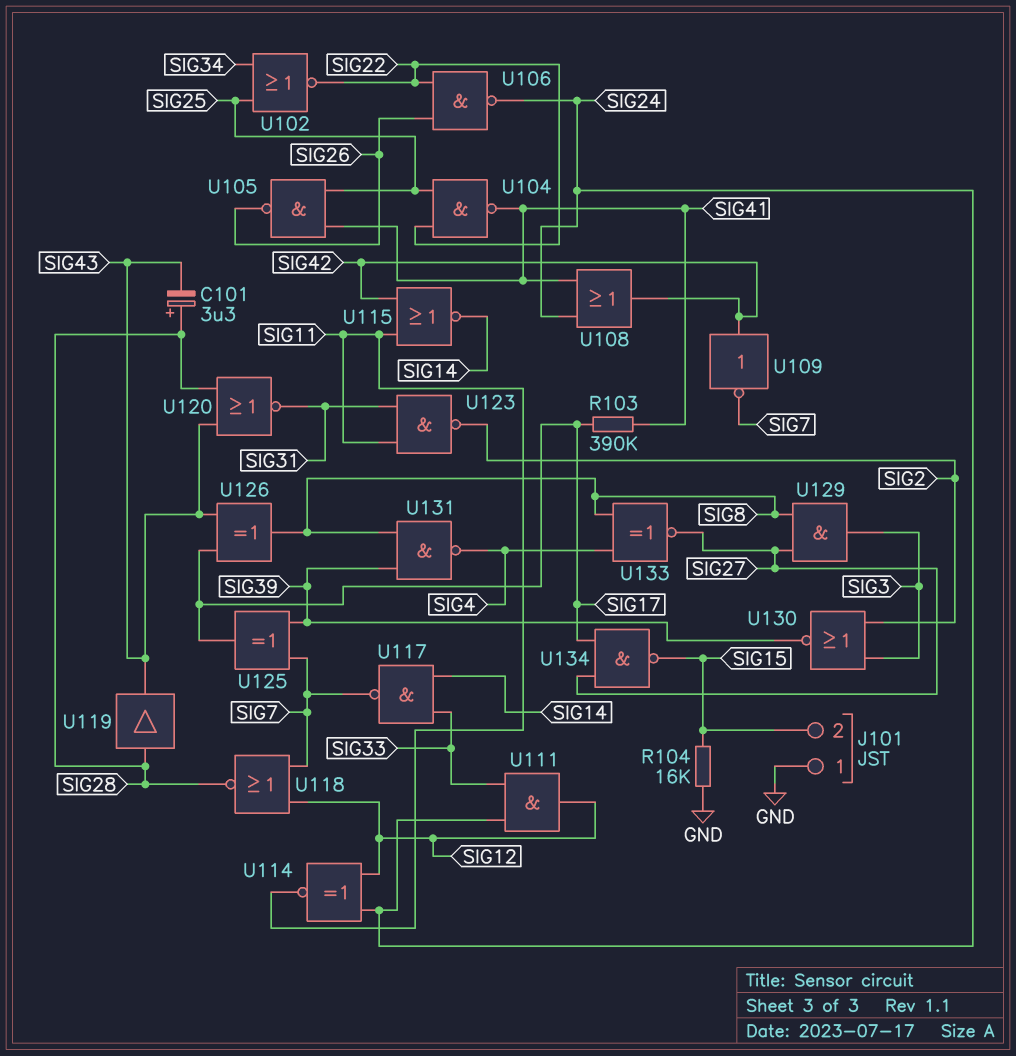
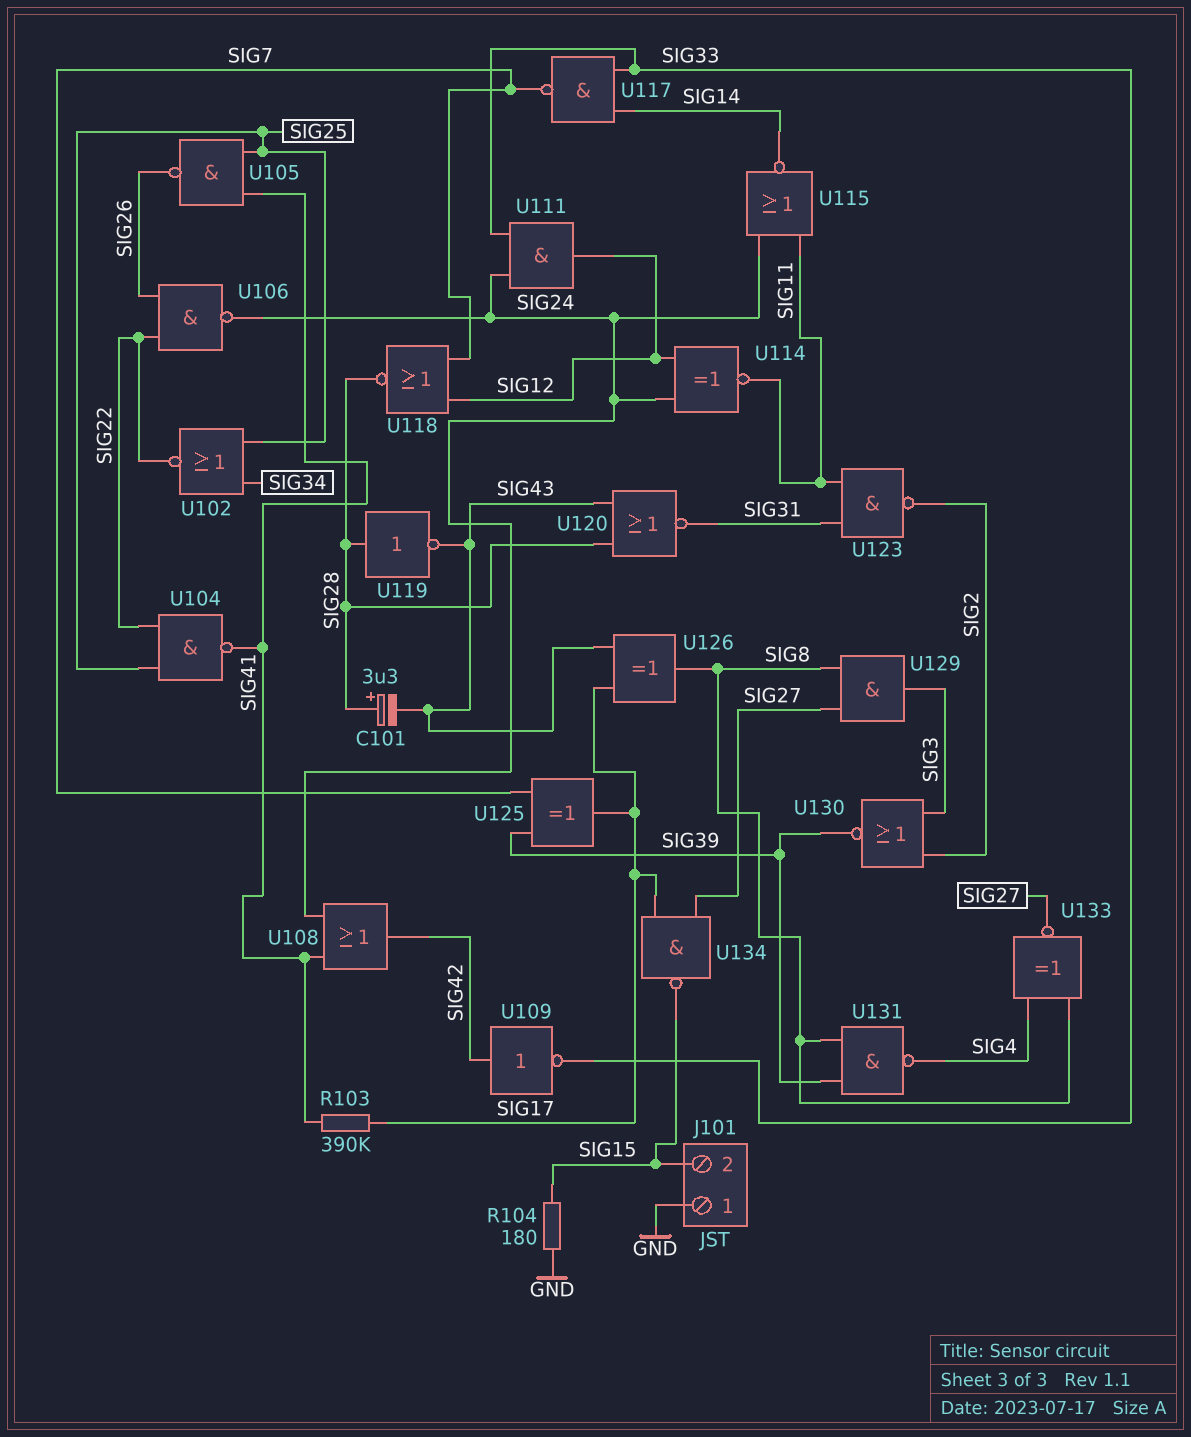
R104: 16k (GND, SIG15) -> 180 (GND, SIG15)
U109: NOT (in SIG42, out SIG7) -> NOT (in SIG42, out SIG33)
U115: NOR (in SIG11, in SIG42, out SIG14) -> NOR (in SIG11, in SIG24, out SIG14)
U119: buffer (in SIG28, out SIG43) -> NOT (in SIG28, out SIG43)

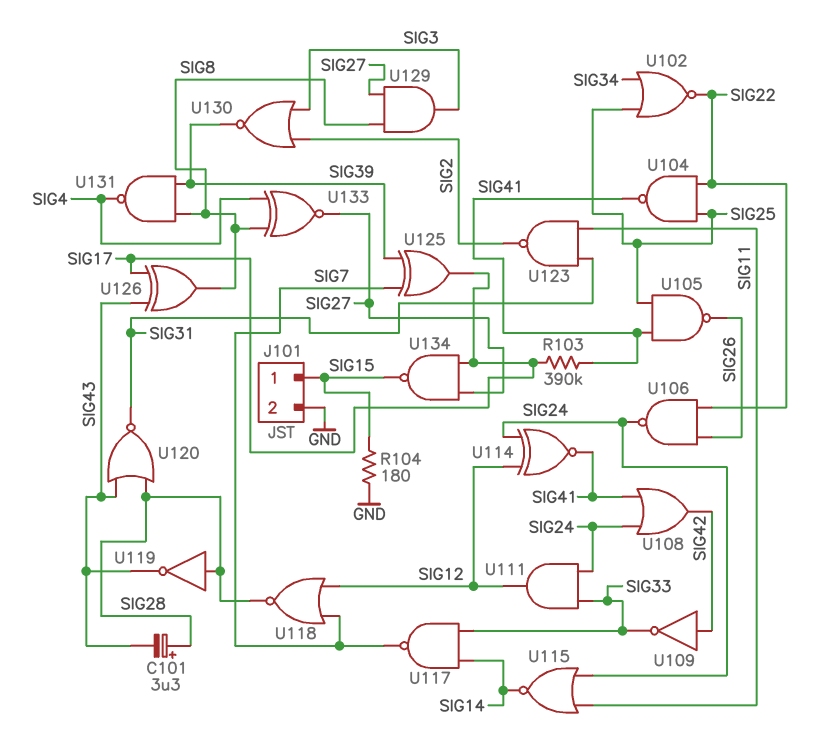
J101 pin 1: GND -> SIG15
J101 pin 2: SIG15 -> GND
U114: XNOR (in SIG12, in SIG24, out SIG11) -> XNOR (in SIG12, in SIG24, out SIG41)

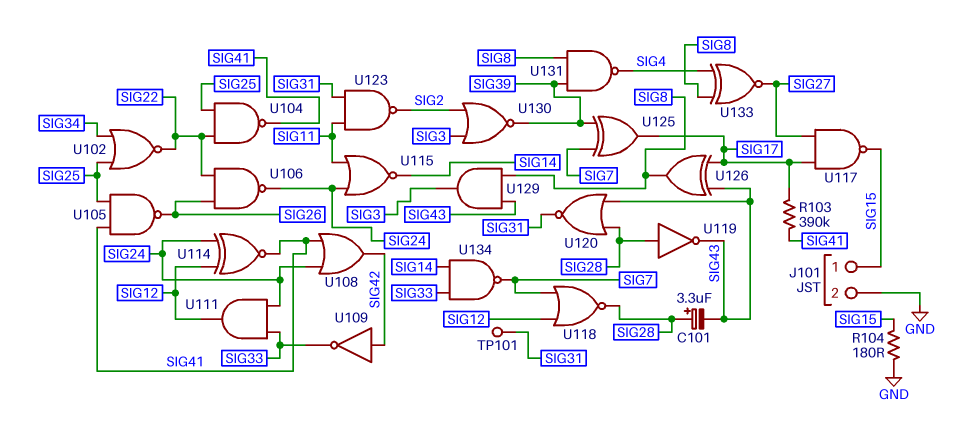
TP101: none -> test point (SIG31)
U117: NAND (in SIG14, in SIG33, out SIG7) -> NAND (in SIG17, in SIG27, out SIG15)
U129: AND (in SIG8, in SIG27, out SIG3) -> AND (in SIG8, in SIG43, out SIG3)
U134: NAND (in SIG17, in SIG27, out SIG15) -> NAND (in SIG14, in SIG33, out SIG7)

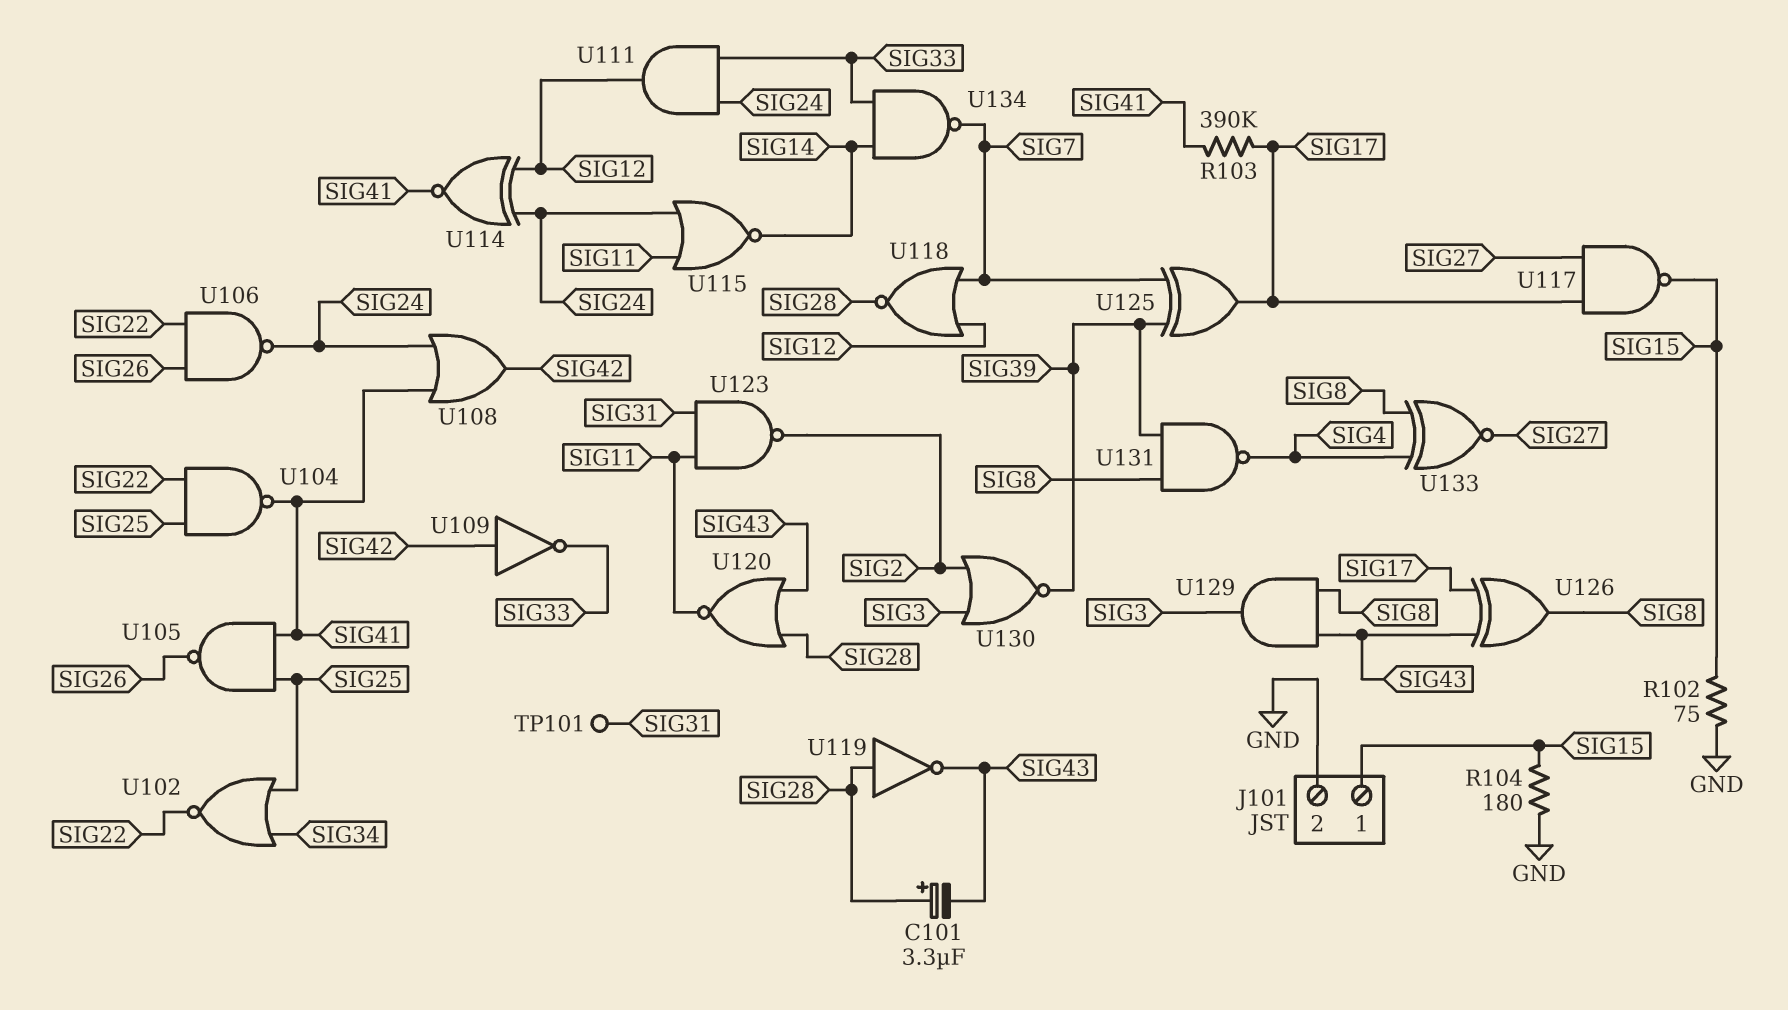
R102: none -> 75 (GND, SIG15)
U120: NOR (in SIG28, in SIG43, out SIG31) -> NOR (in SIG28, in SIG43, out SIG11)

